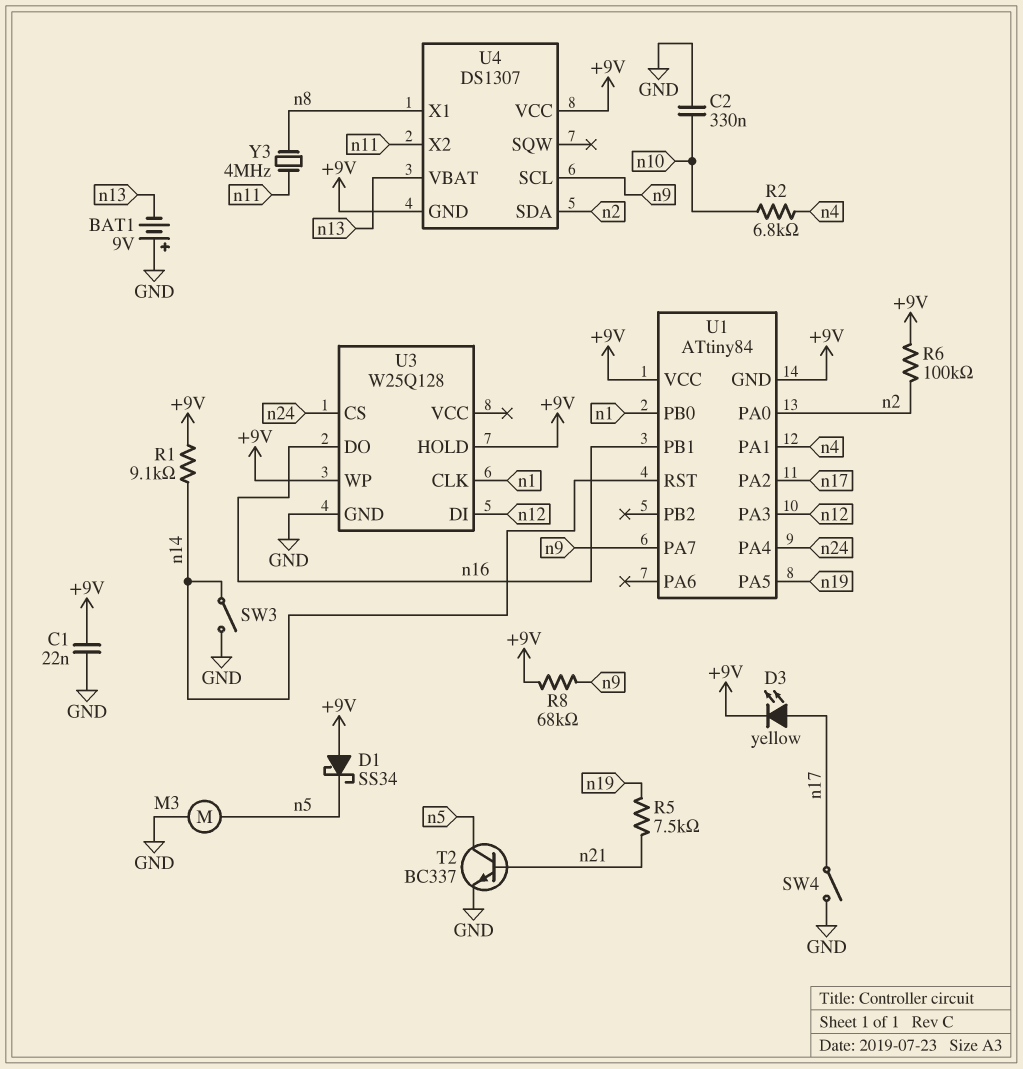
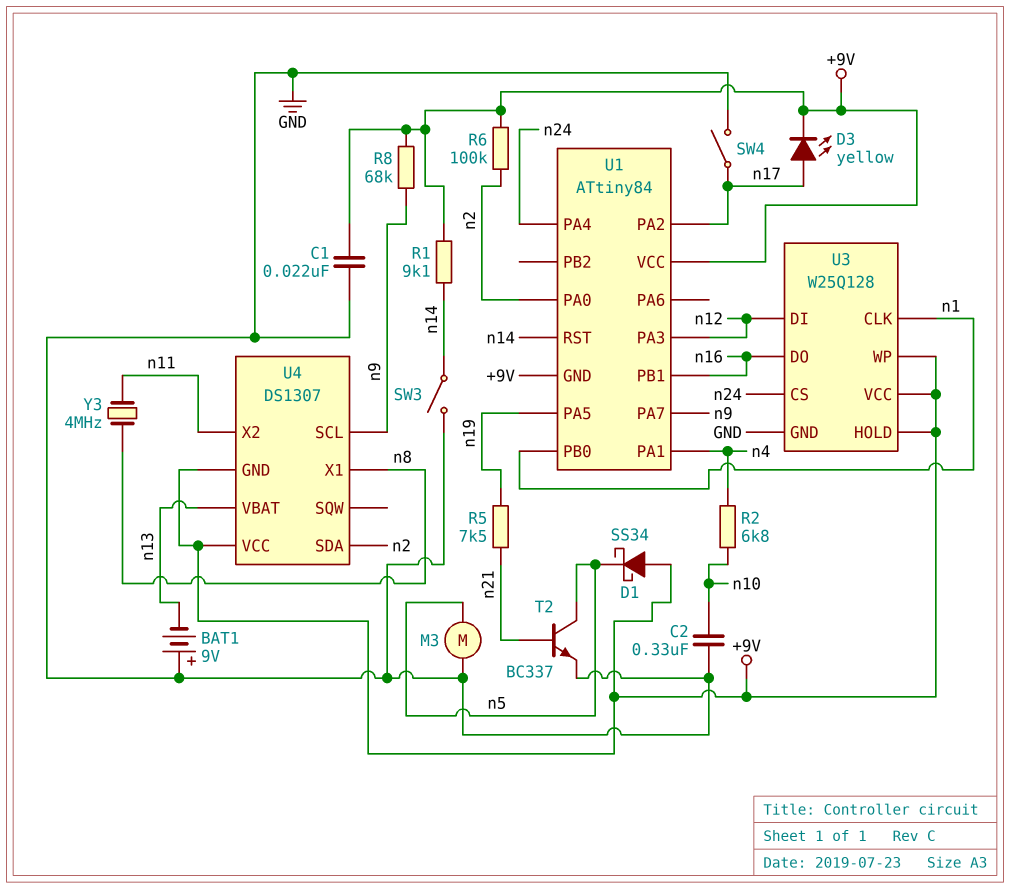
U3 pin VCC: none -> +9V

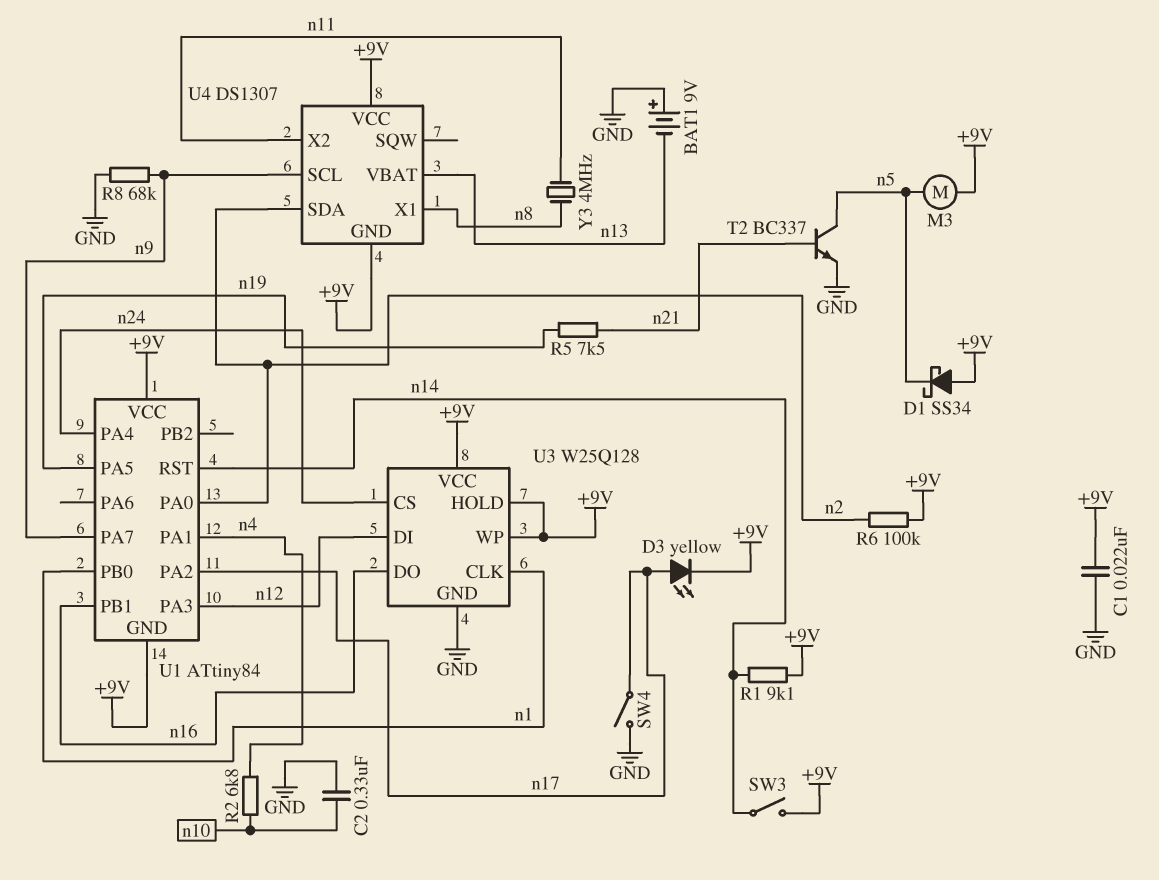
M3: motor (GND, n5) -> motor (+9V, n5)
R8: 68k (+9V, n9) -> 68k (GND, n9)
SW3: switch (GND, n14) -> switch (+9V, n14)

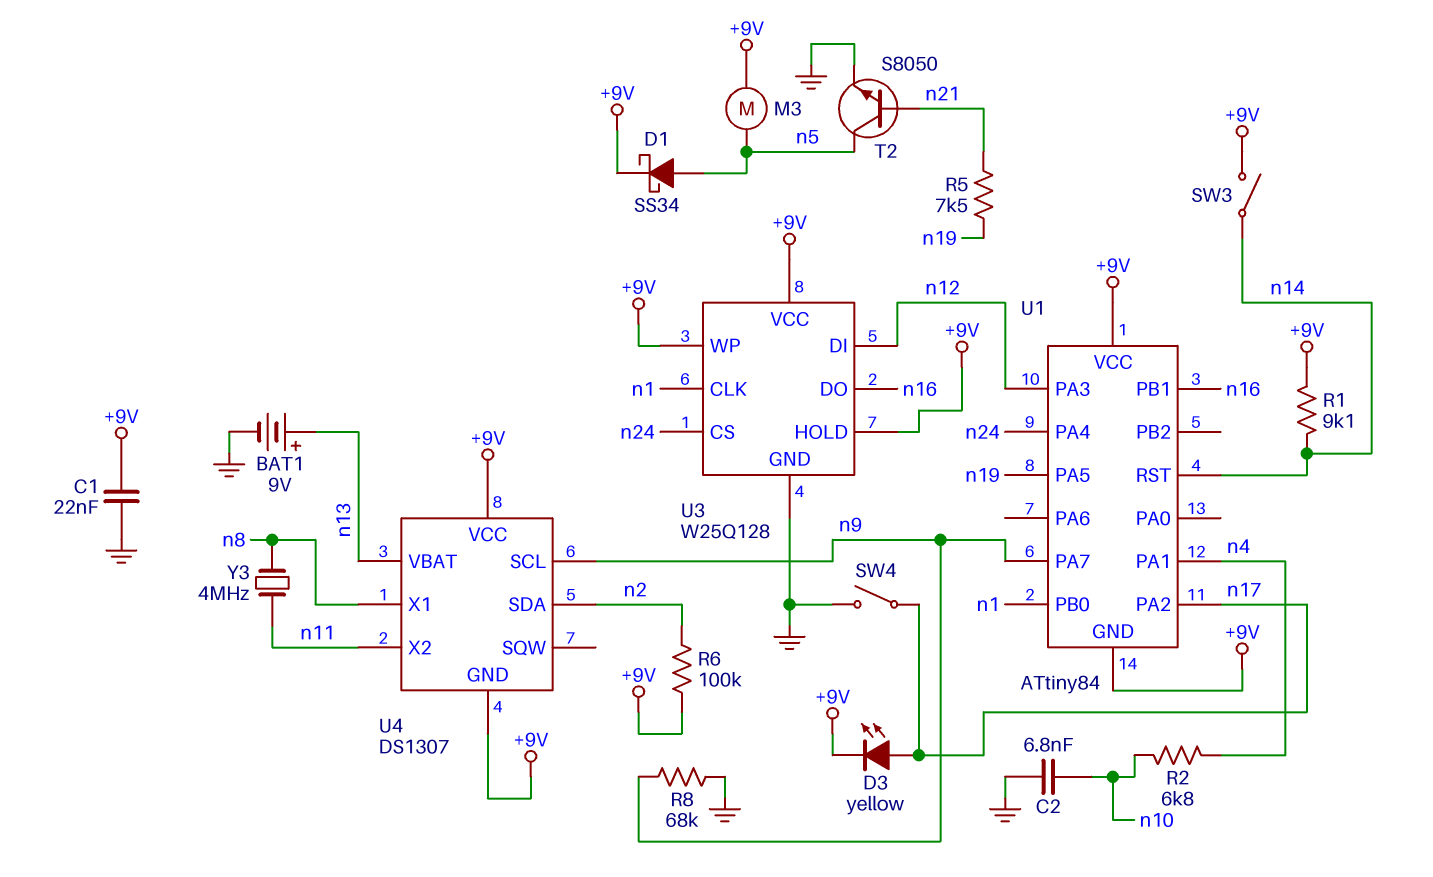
BAT1: 9V (plus GND, minus n13) -> 9V (plus n13, minus GND)
C2: 330nF (GND, n10) -> 6.8nF (GND, n10)
D1: schottky SS34 (A +9V, K n5) -> schottky SS34 (A n5, K +9V)
T2: NPN BC337 (B n21, C n5, E GND) -> NPN S8050 (B n21, C n5, E GND)
U1 pin PA0: n2 -> none

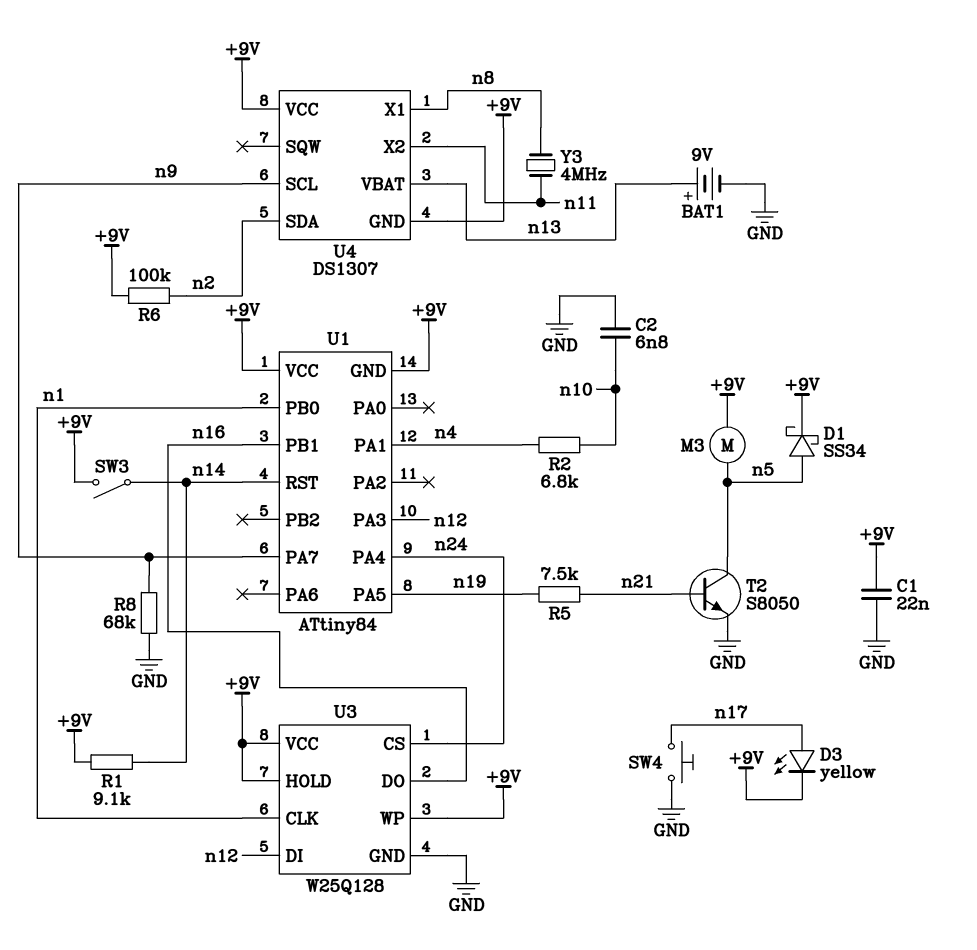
SW4: switch (GND, n17) -> button (GND, n17)
U1 pin PA2: n17 -> none

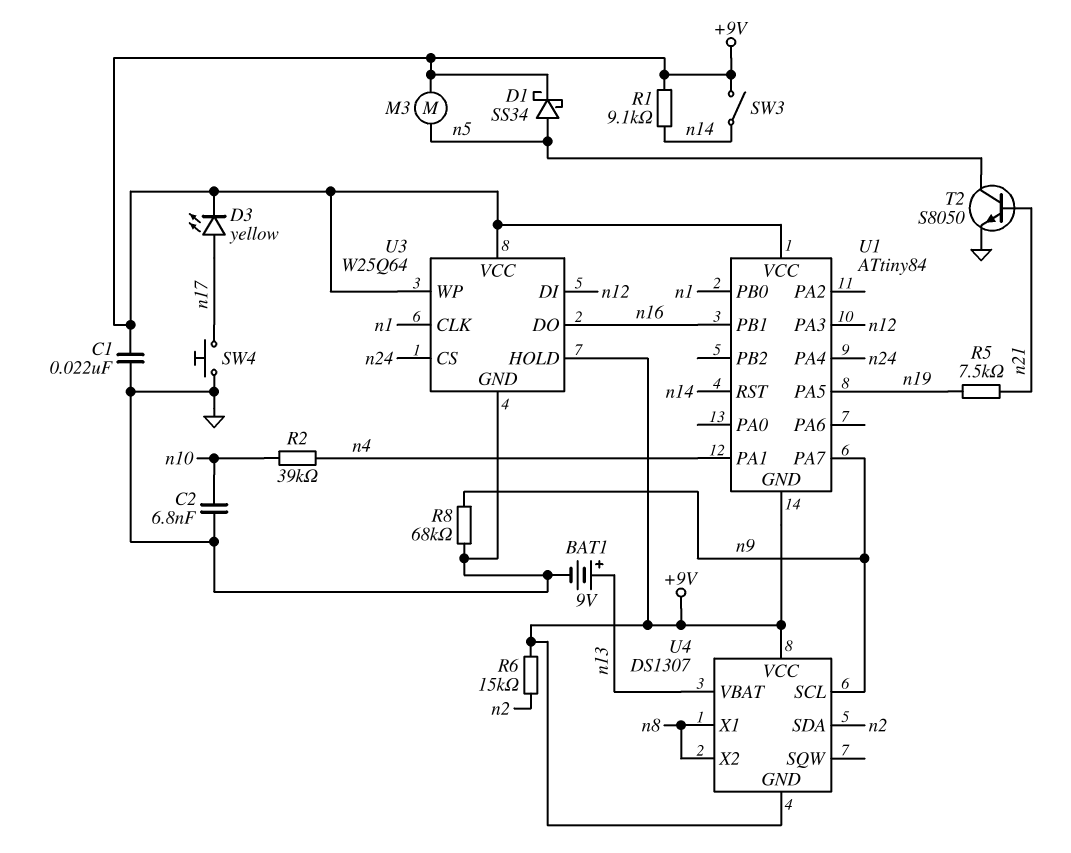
R2: 6.8k (n4, n10) -> 39k (n4, n10)
R6: 100k (+9V, n2) -> 15k (+9V, n2)
U3: W25Q128 -> W25Q64
U4 pin X2: n11 -> n8
Y3: 4MHz (n8, n11) -> none

